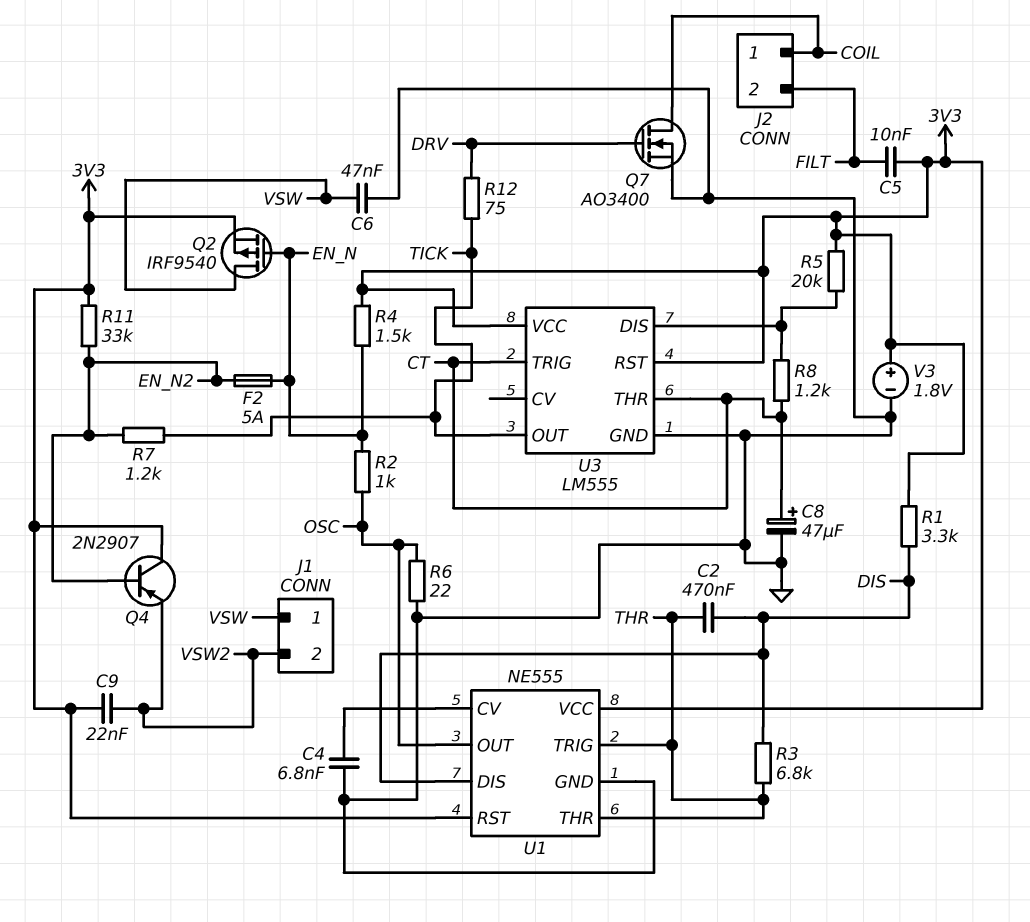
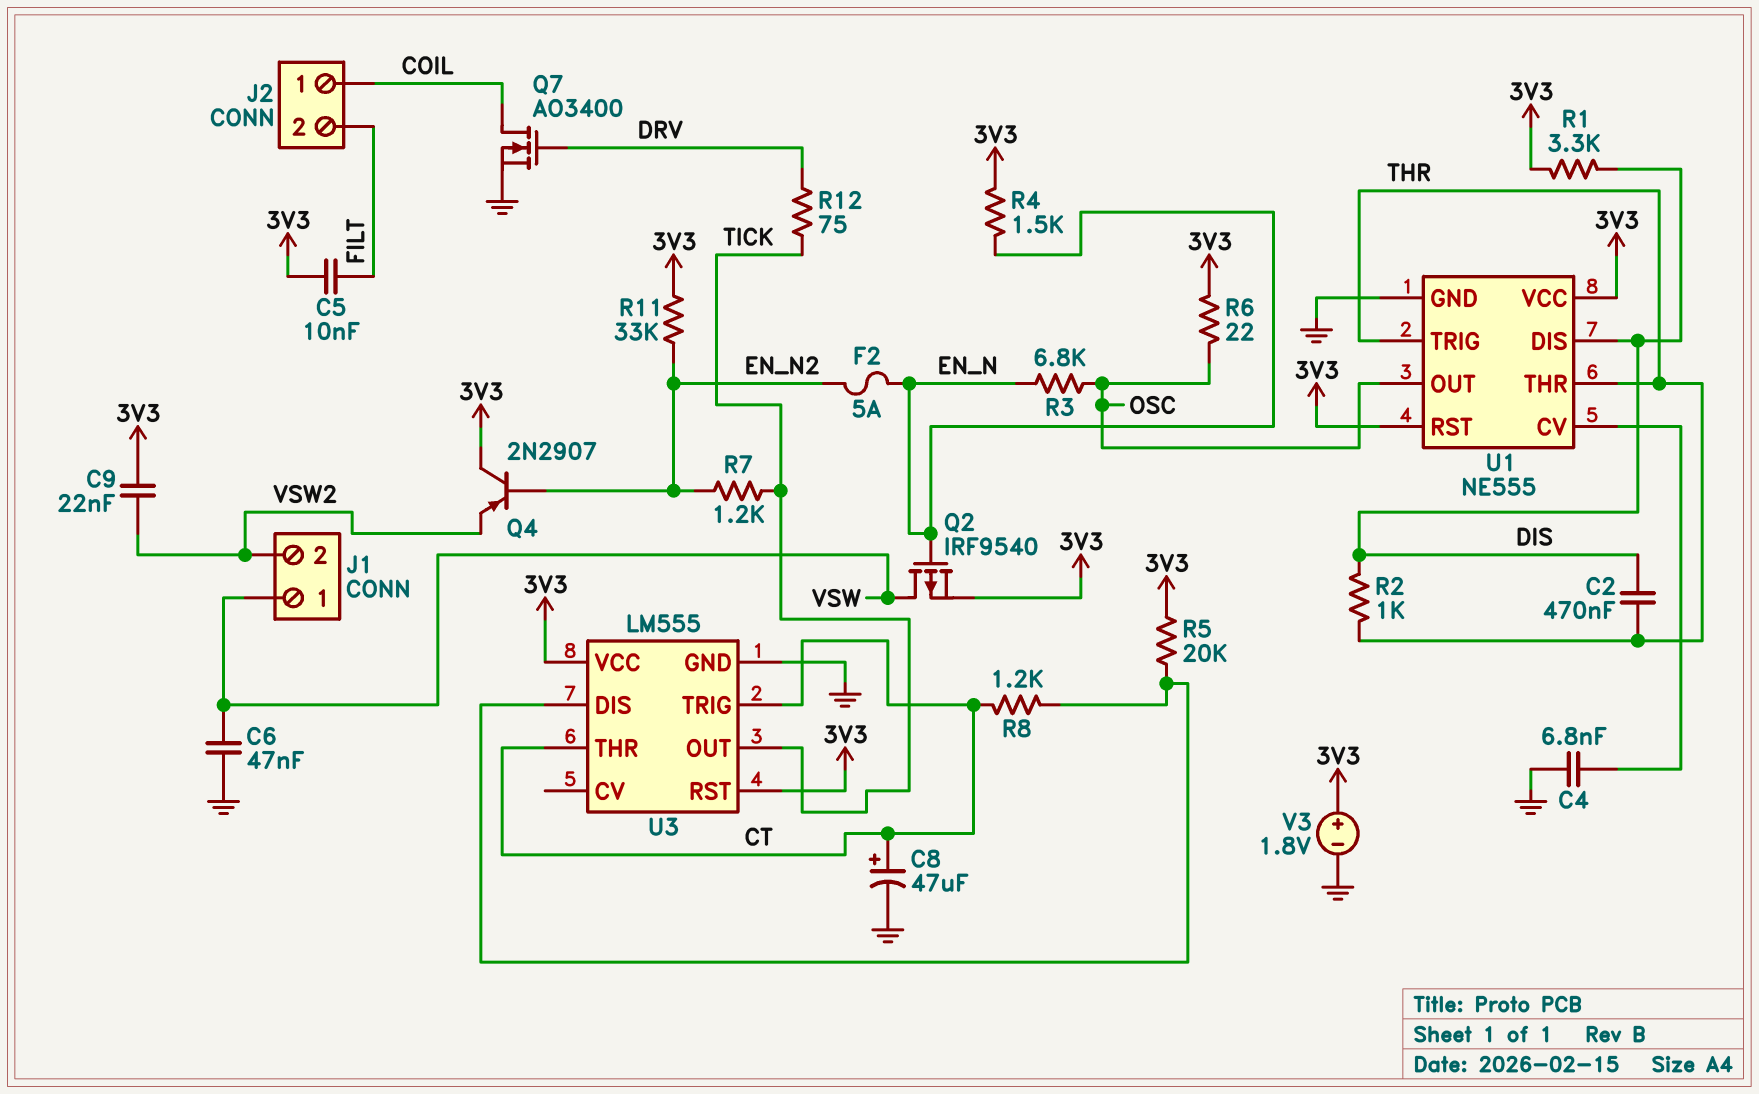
R2: 1k (EN_N, OSC) -> 1k (DIS, THR)
R3: 6.8k (DIS, THR) -> 6.8k (EN_N, OSC)
R6: 22 (GND, OSC) -> 22 (3V3, OSC)

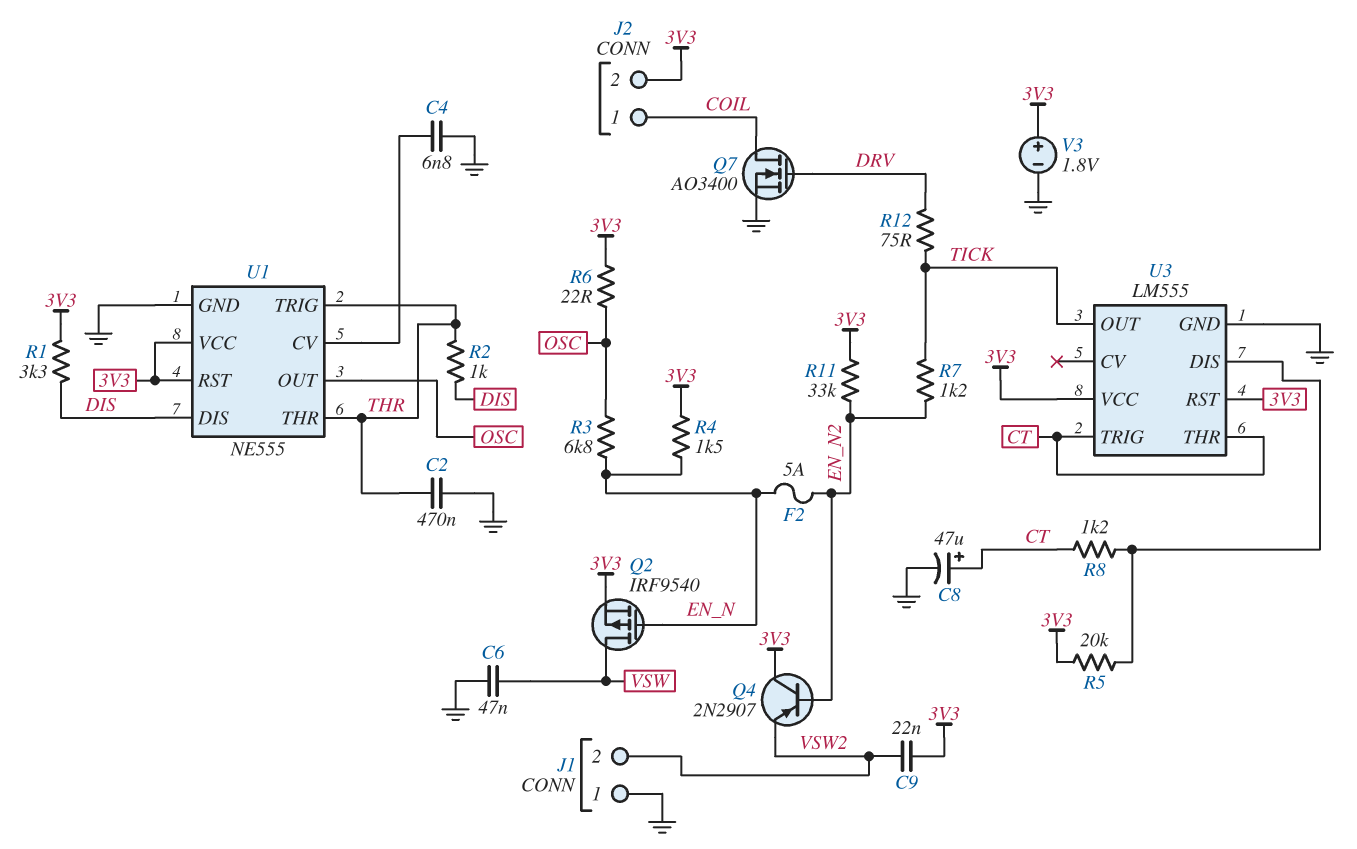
C2: 470nF (DIS, THR) -> 470nF (GND, THR)
C5: 10nF (3V3, FILT) -> none
J1 pin 1: VSW -> GND
J2 pin 2: FILT -> 3V3

